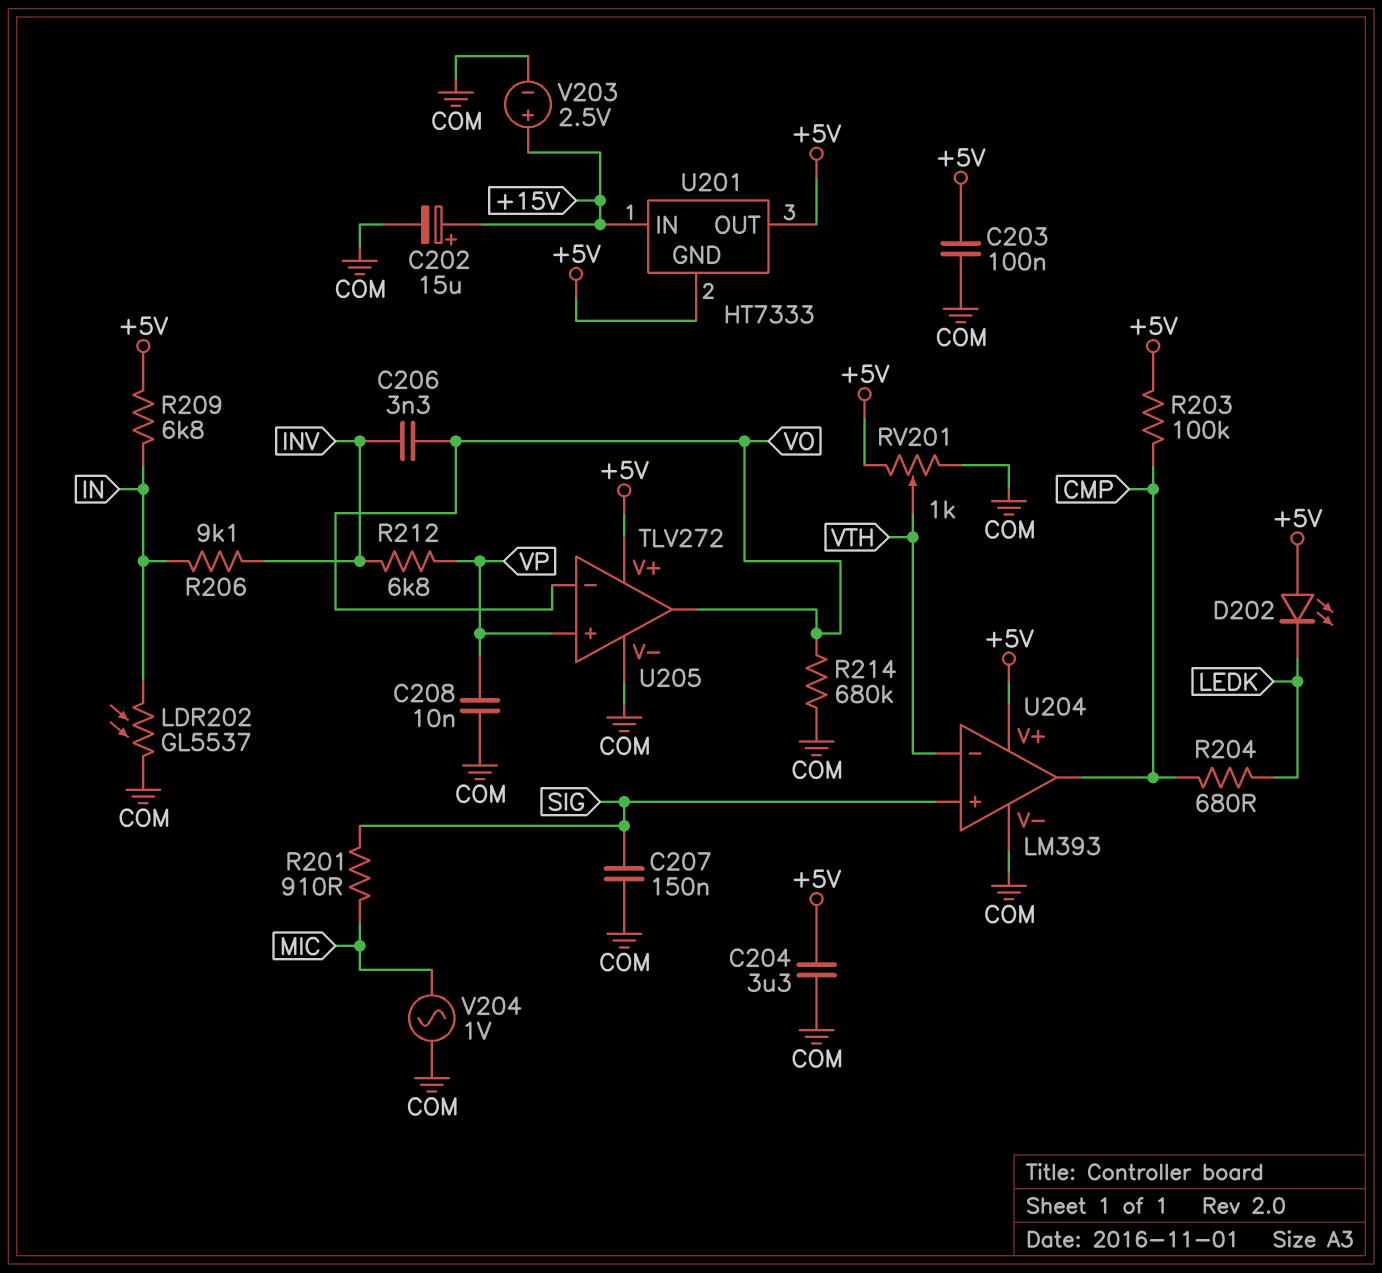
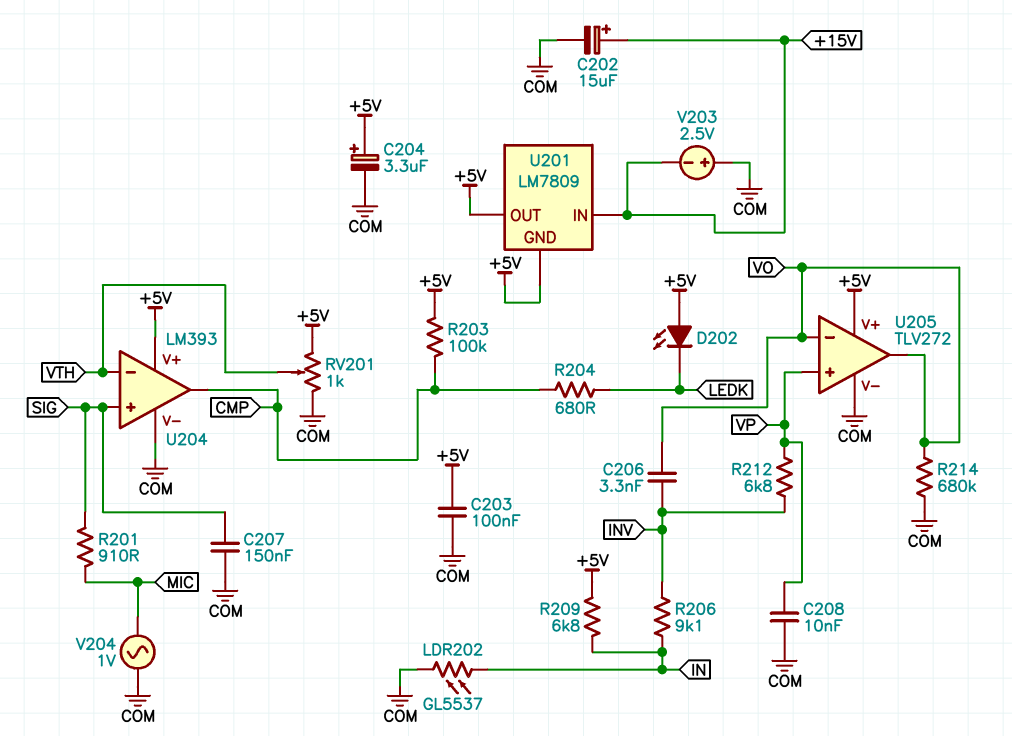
C204: 3.3uF (+5V, COM) -> 3.3uF (plus +5V, minus COM)
U201: HT7333 -> LM7809
V203: 2.5V (plus +15V, minus COM) -> 2.5V (plus COM, minus +15V)

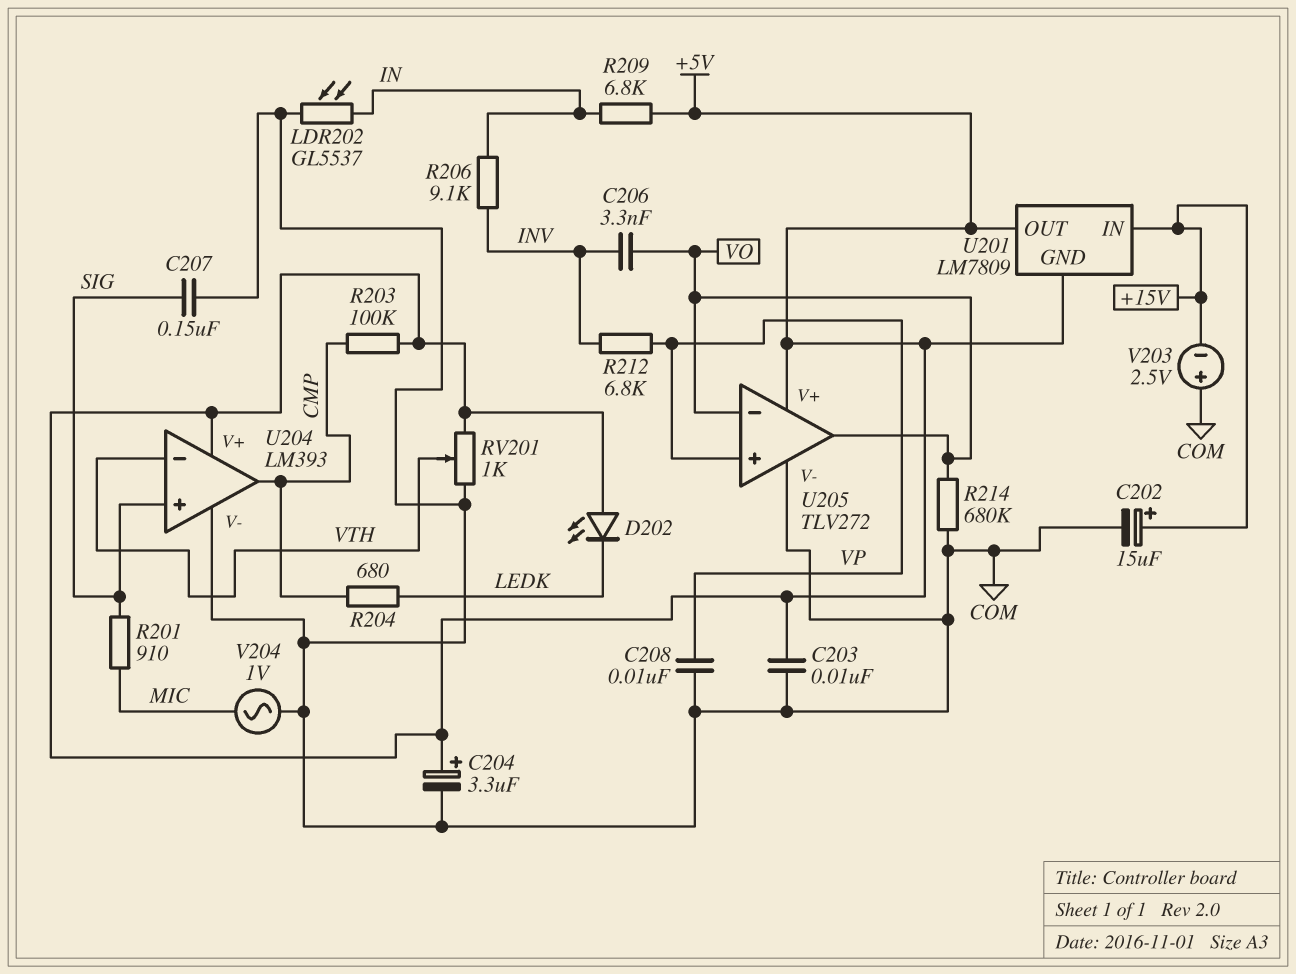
C203: 100nF (+5V, COM) -> 10nF (+5V, COM)

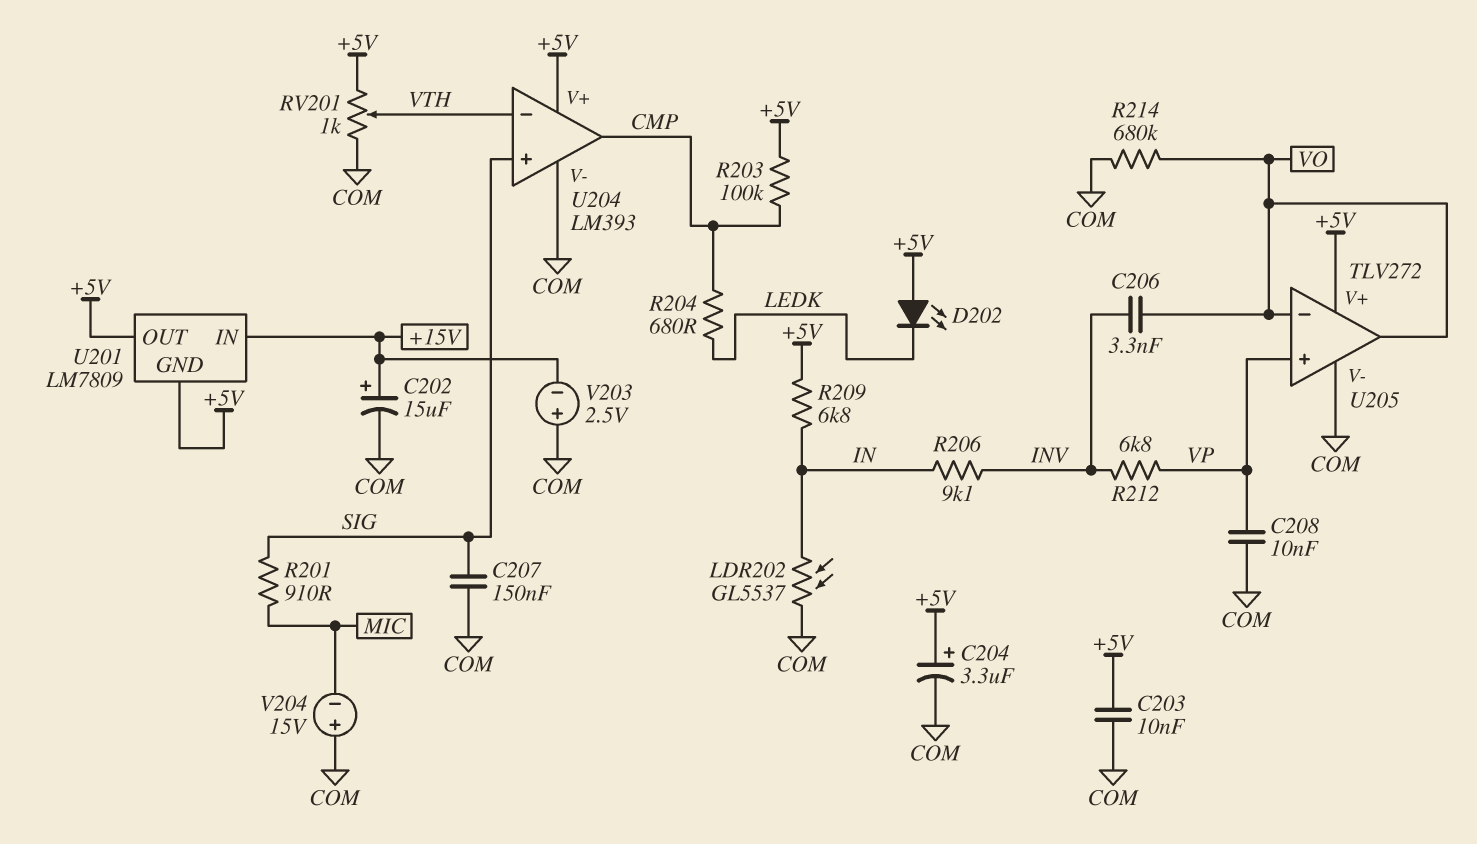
V204: AC 1V (COM, MIC) -> 15V (plus COM, minus MIC)

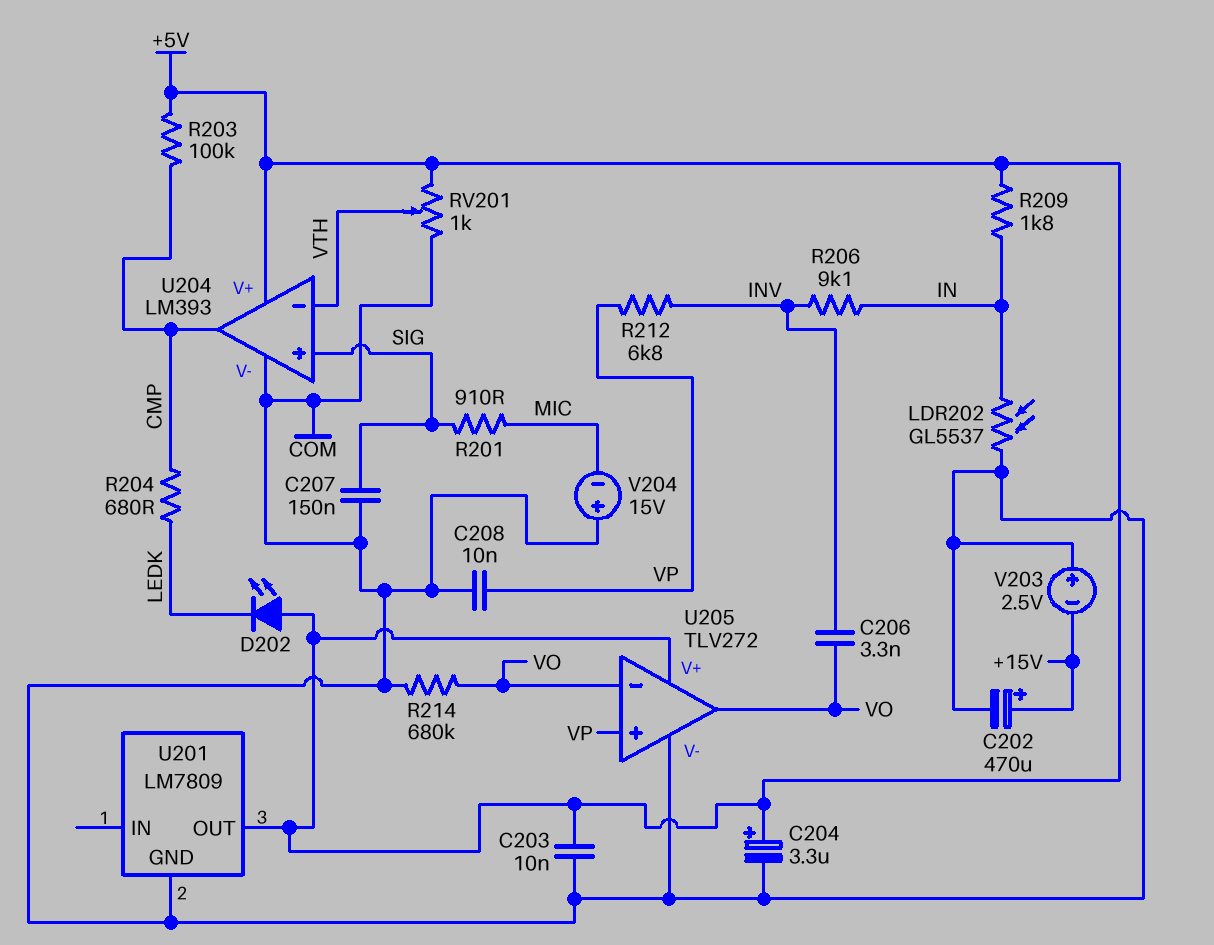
C202: 15uF (plus +15V, minus COM) -> 470uF (plus +15V, minus COM)
R209: 6.8k (+5V, IN) -> 1.8k (+5V, IN)
U201 pin GND: +5V -> COM
U201 pin IN: +15V -> none

